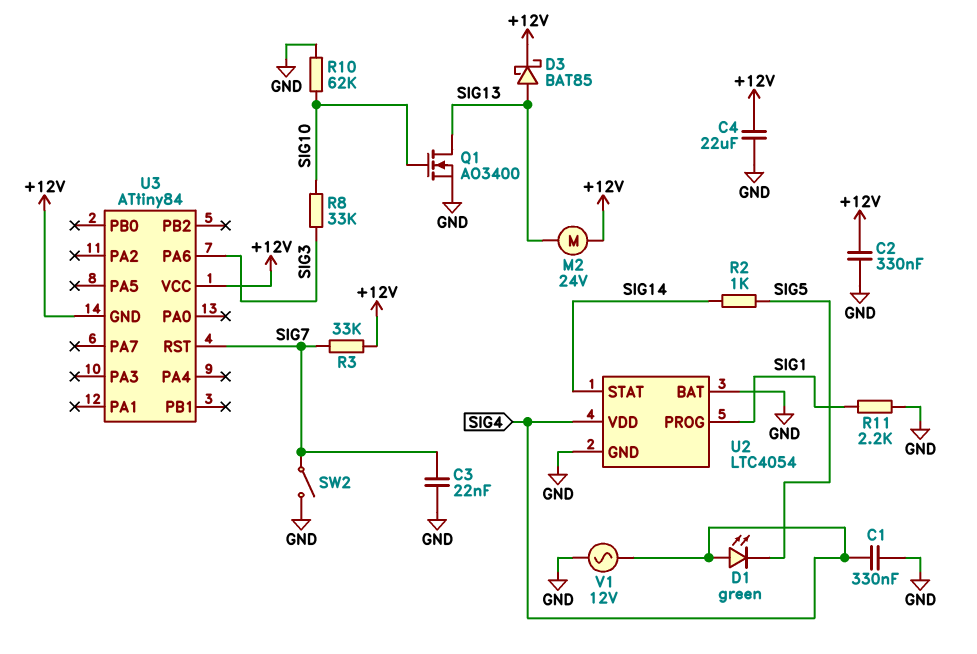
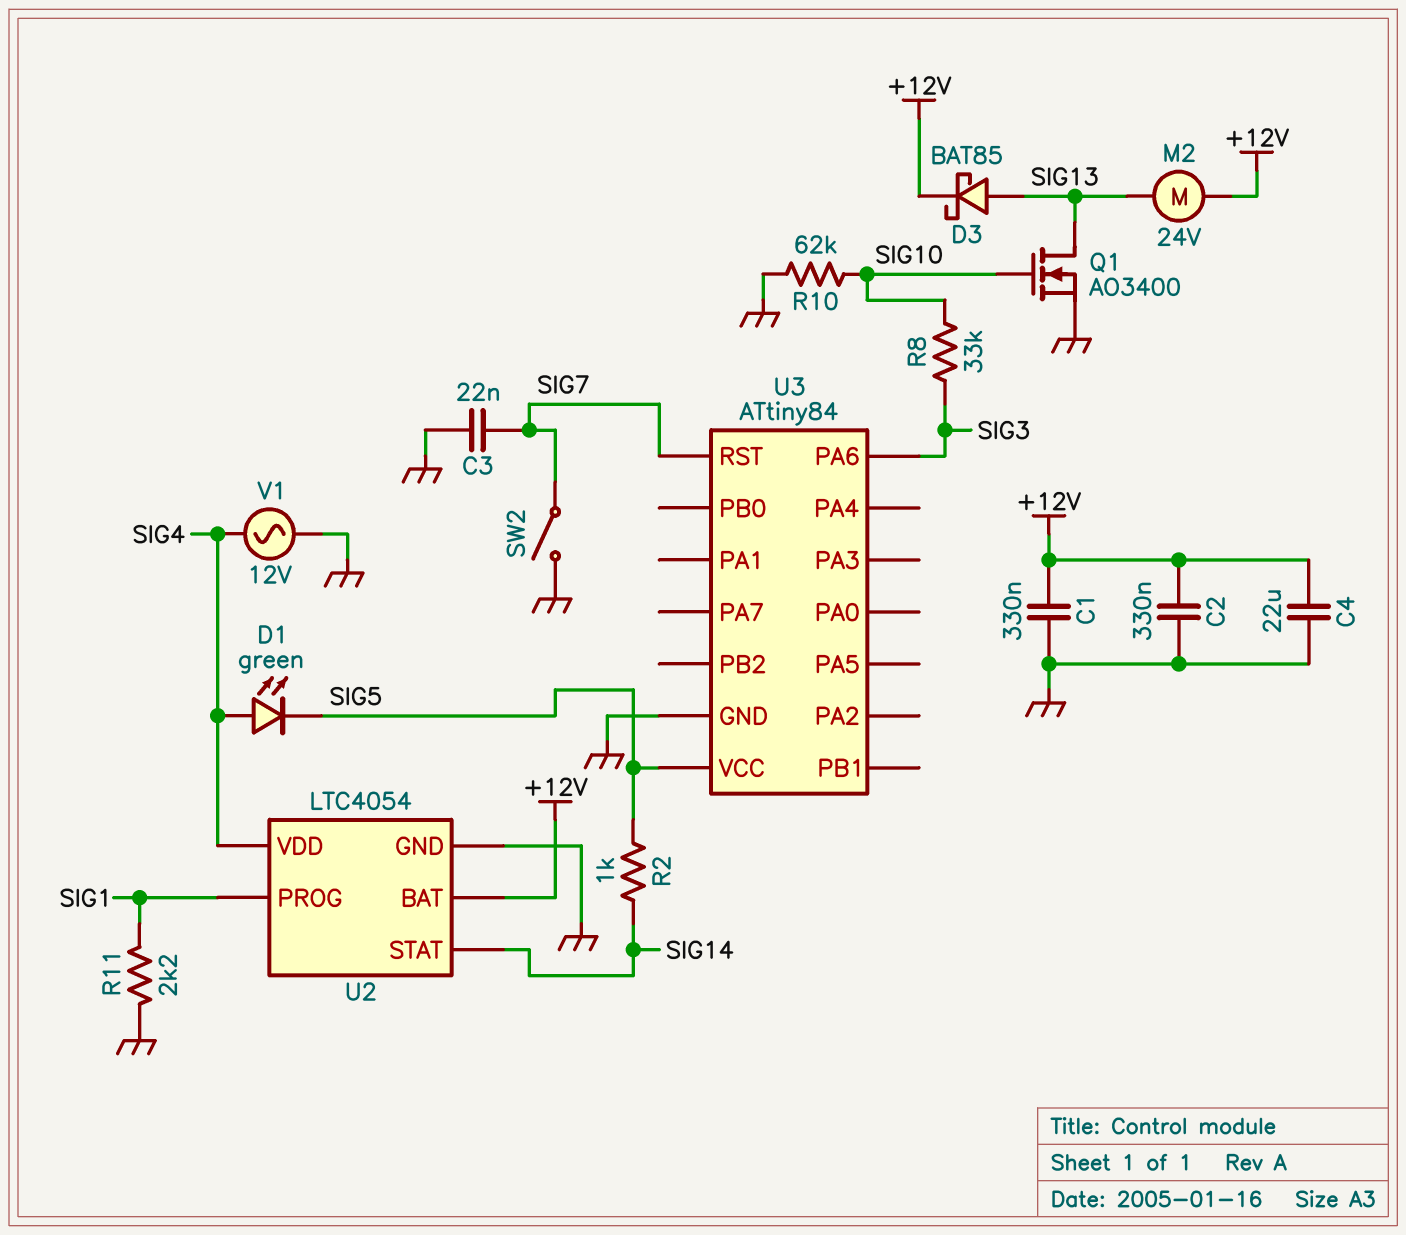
C1: 330nF (GND, SIG4) -> 330nF (+12V, GND)
R3: 33k (+12V, SIG7) -> none
U2 pin BAT: GND -> +12V
U3 pin GND: +12V -> GND
U3 pin VCC: +12V -> SIG5

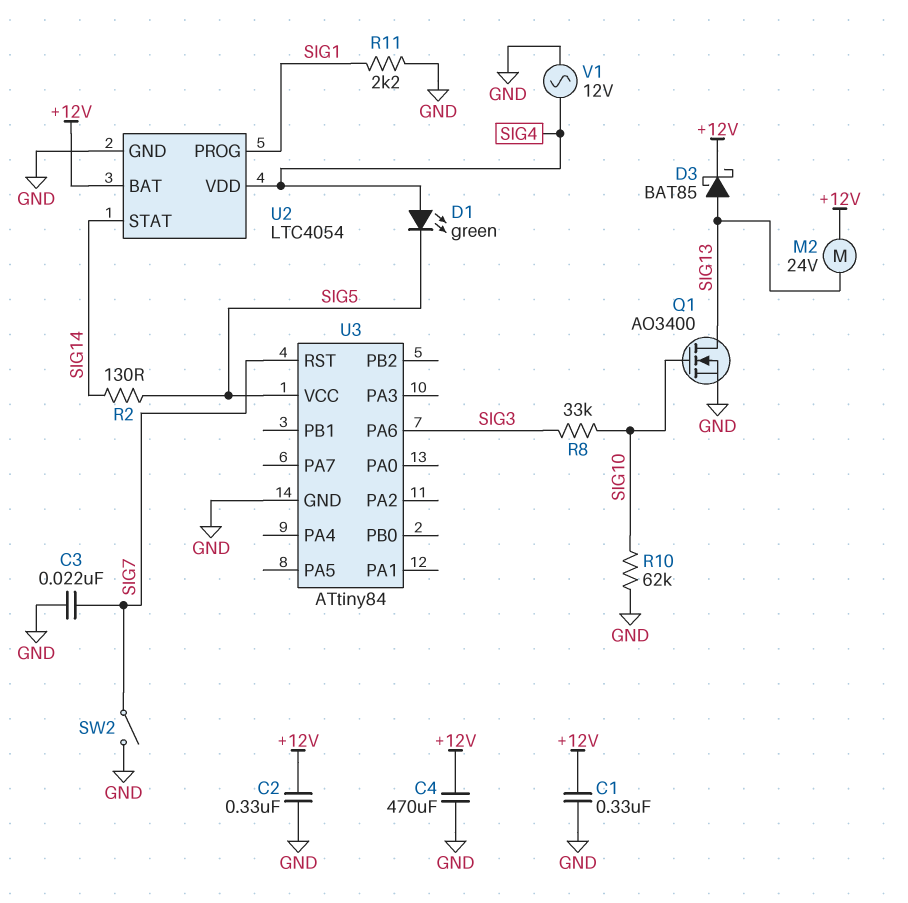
C4: 22uF (+12V, GND) -> 470uF (+12V, GND)
R2: 1k (SIG5, SIG14) -> 130 (SIG5, SIG14)

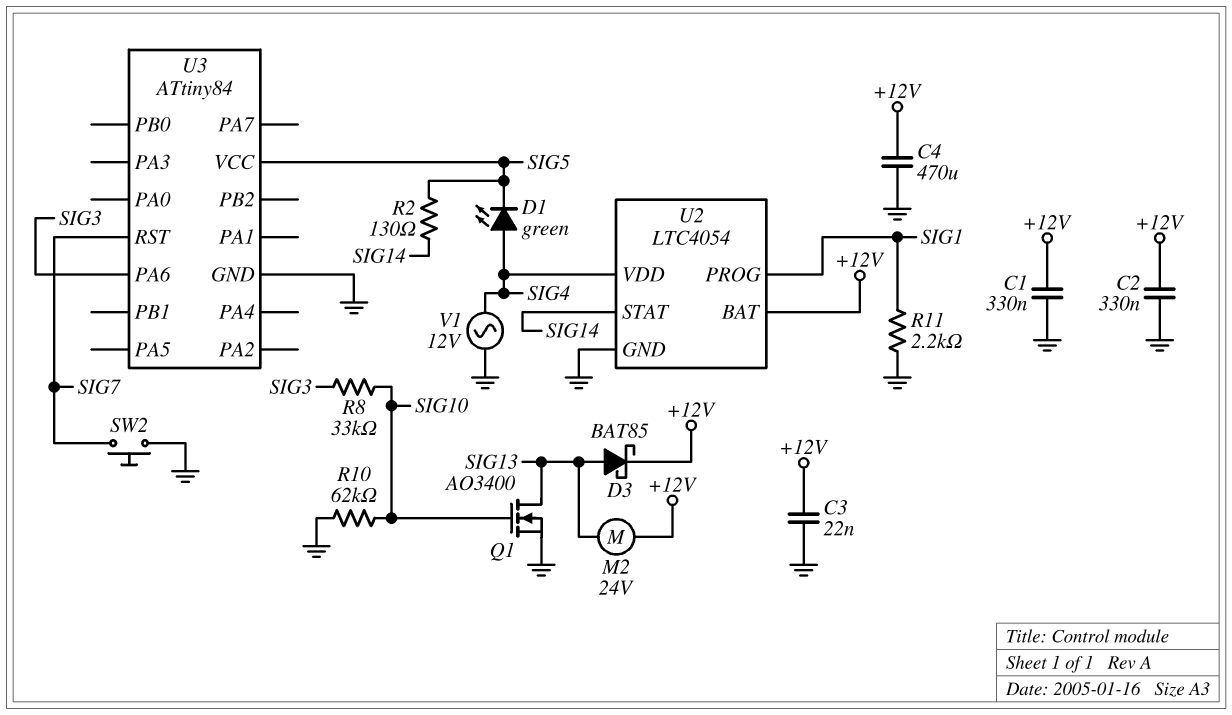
C3: 22nF (GND, SIG7) -> 22nF (+12V, GND)
SW2: switch (GND, SIG7) -> button (GND, SIG7)

